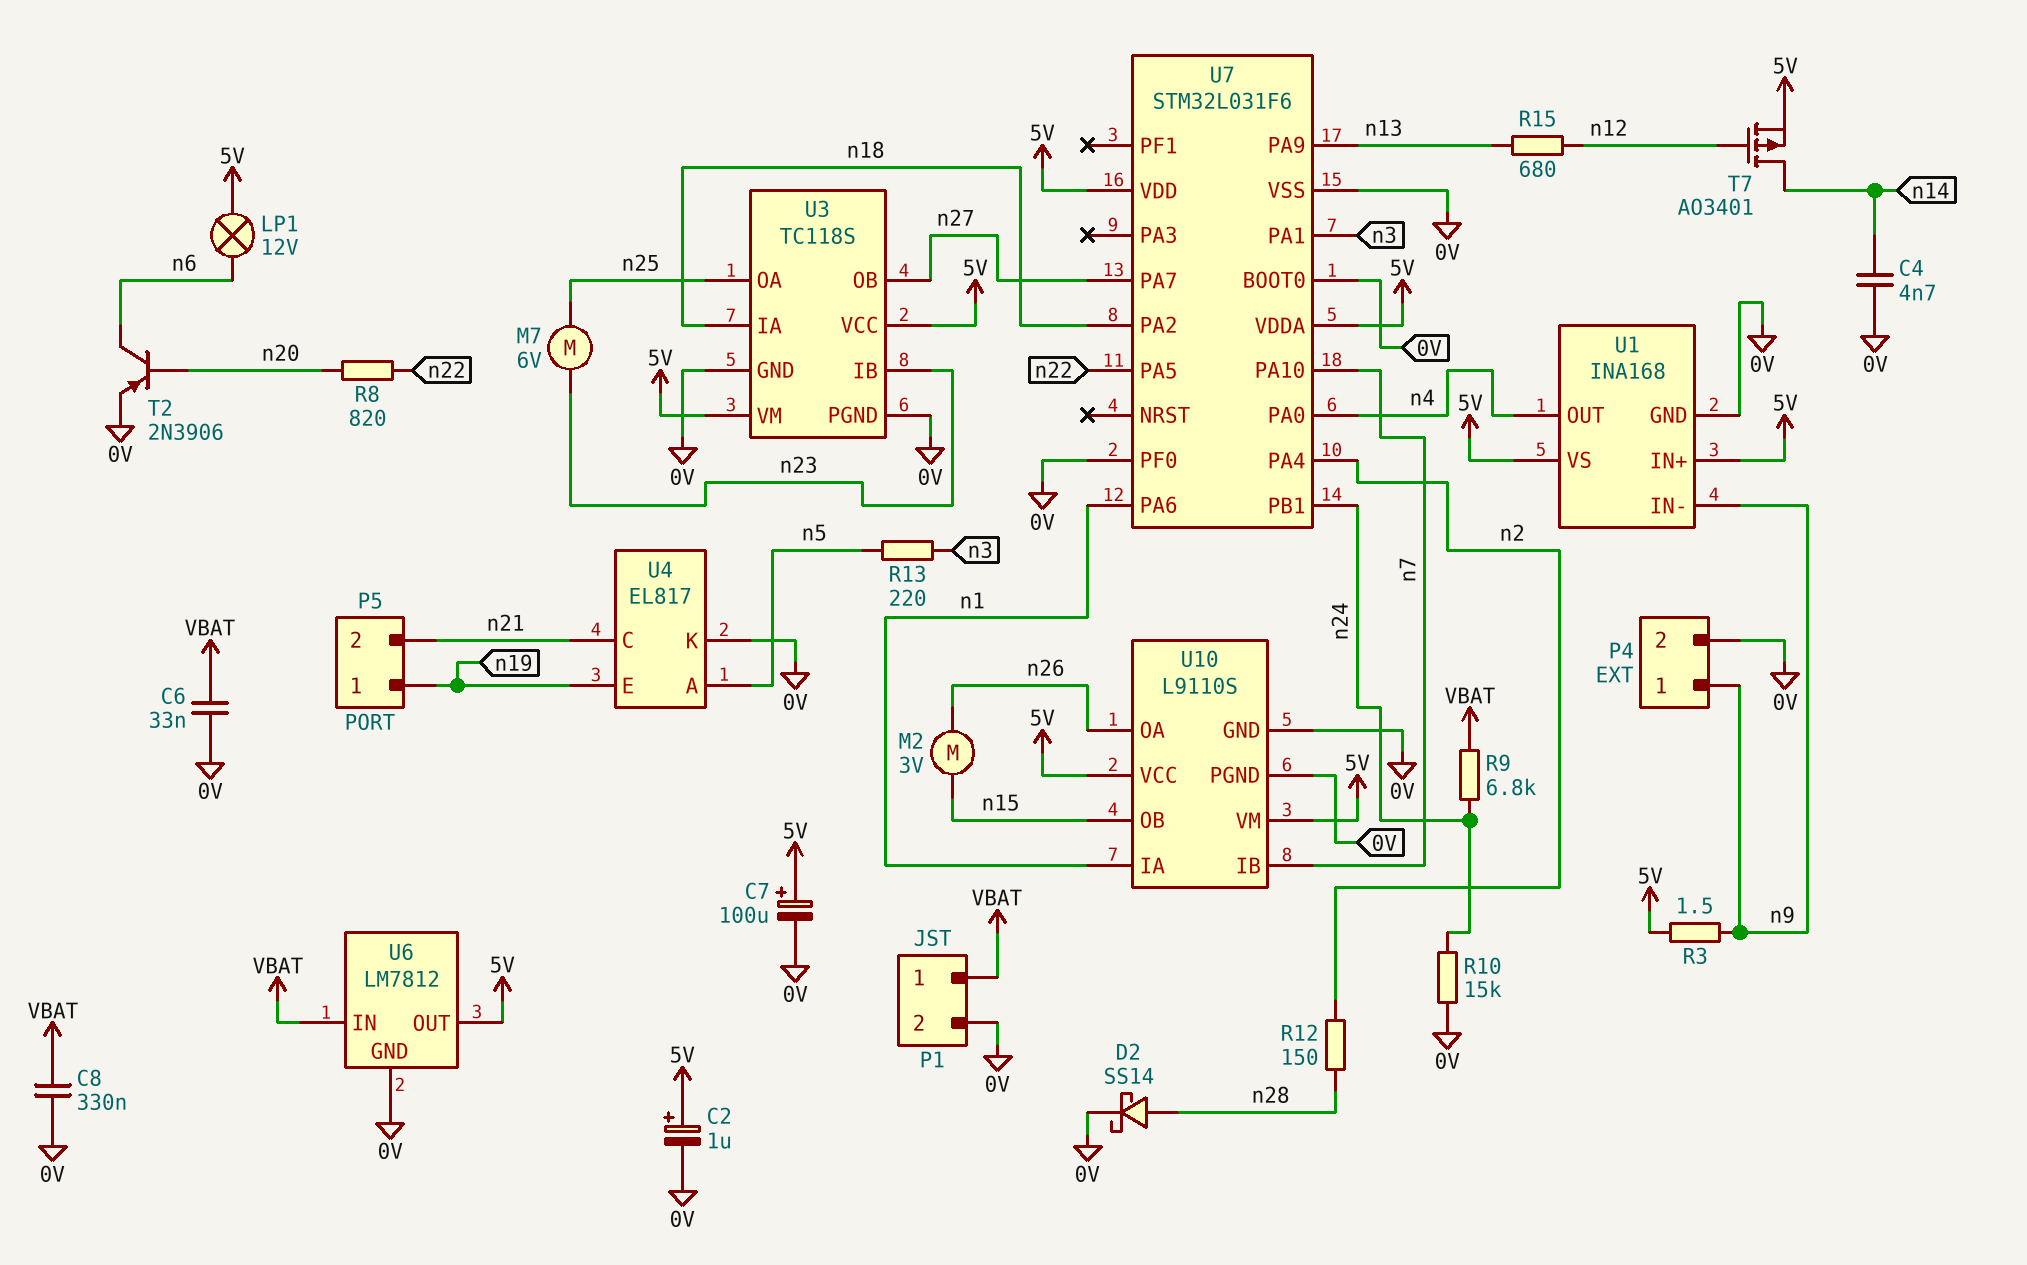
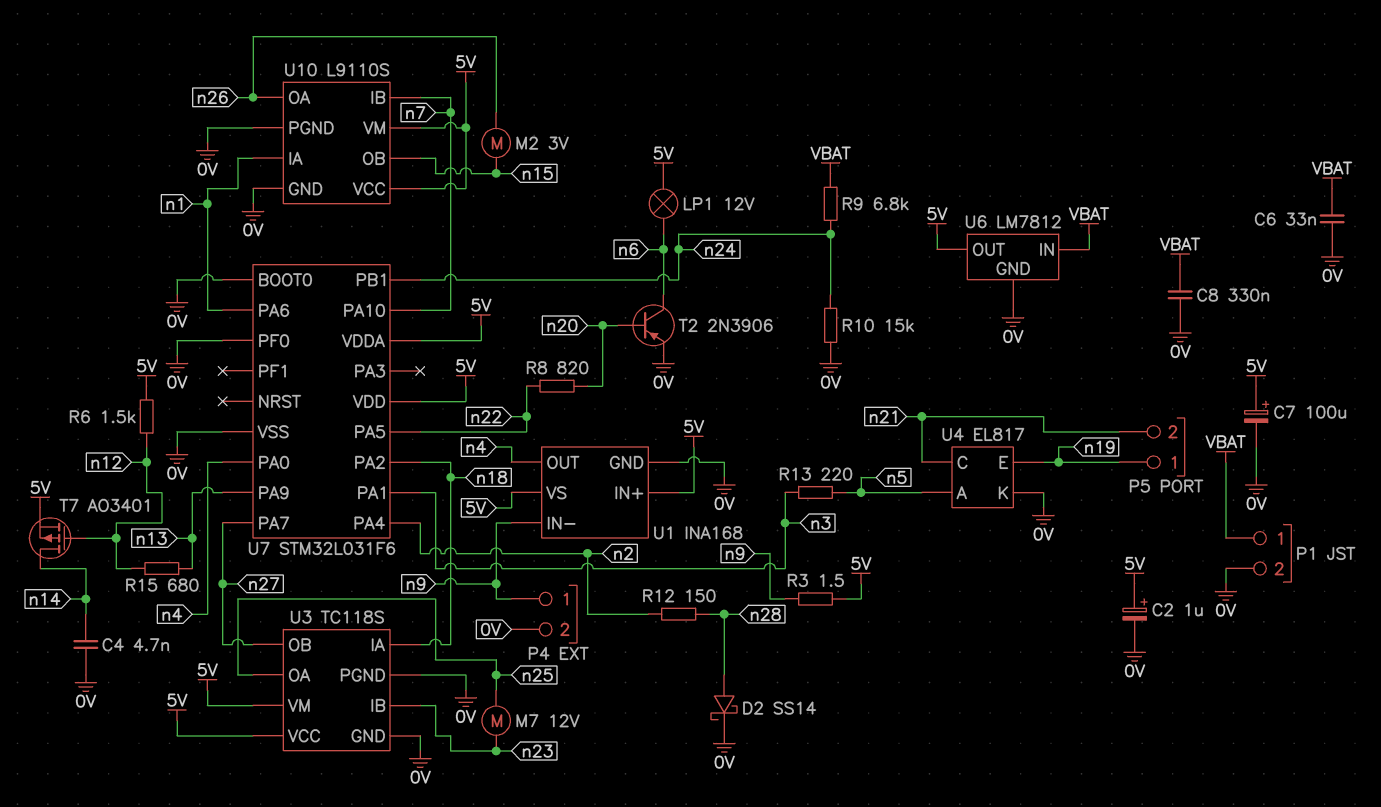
M7: motor 6V (n23, n25) -> motor 12V (n23, n25)
R6: none -> 1.5k (5V, n12)

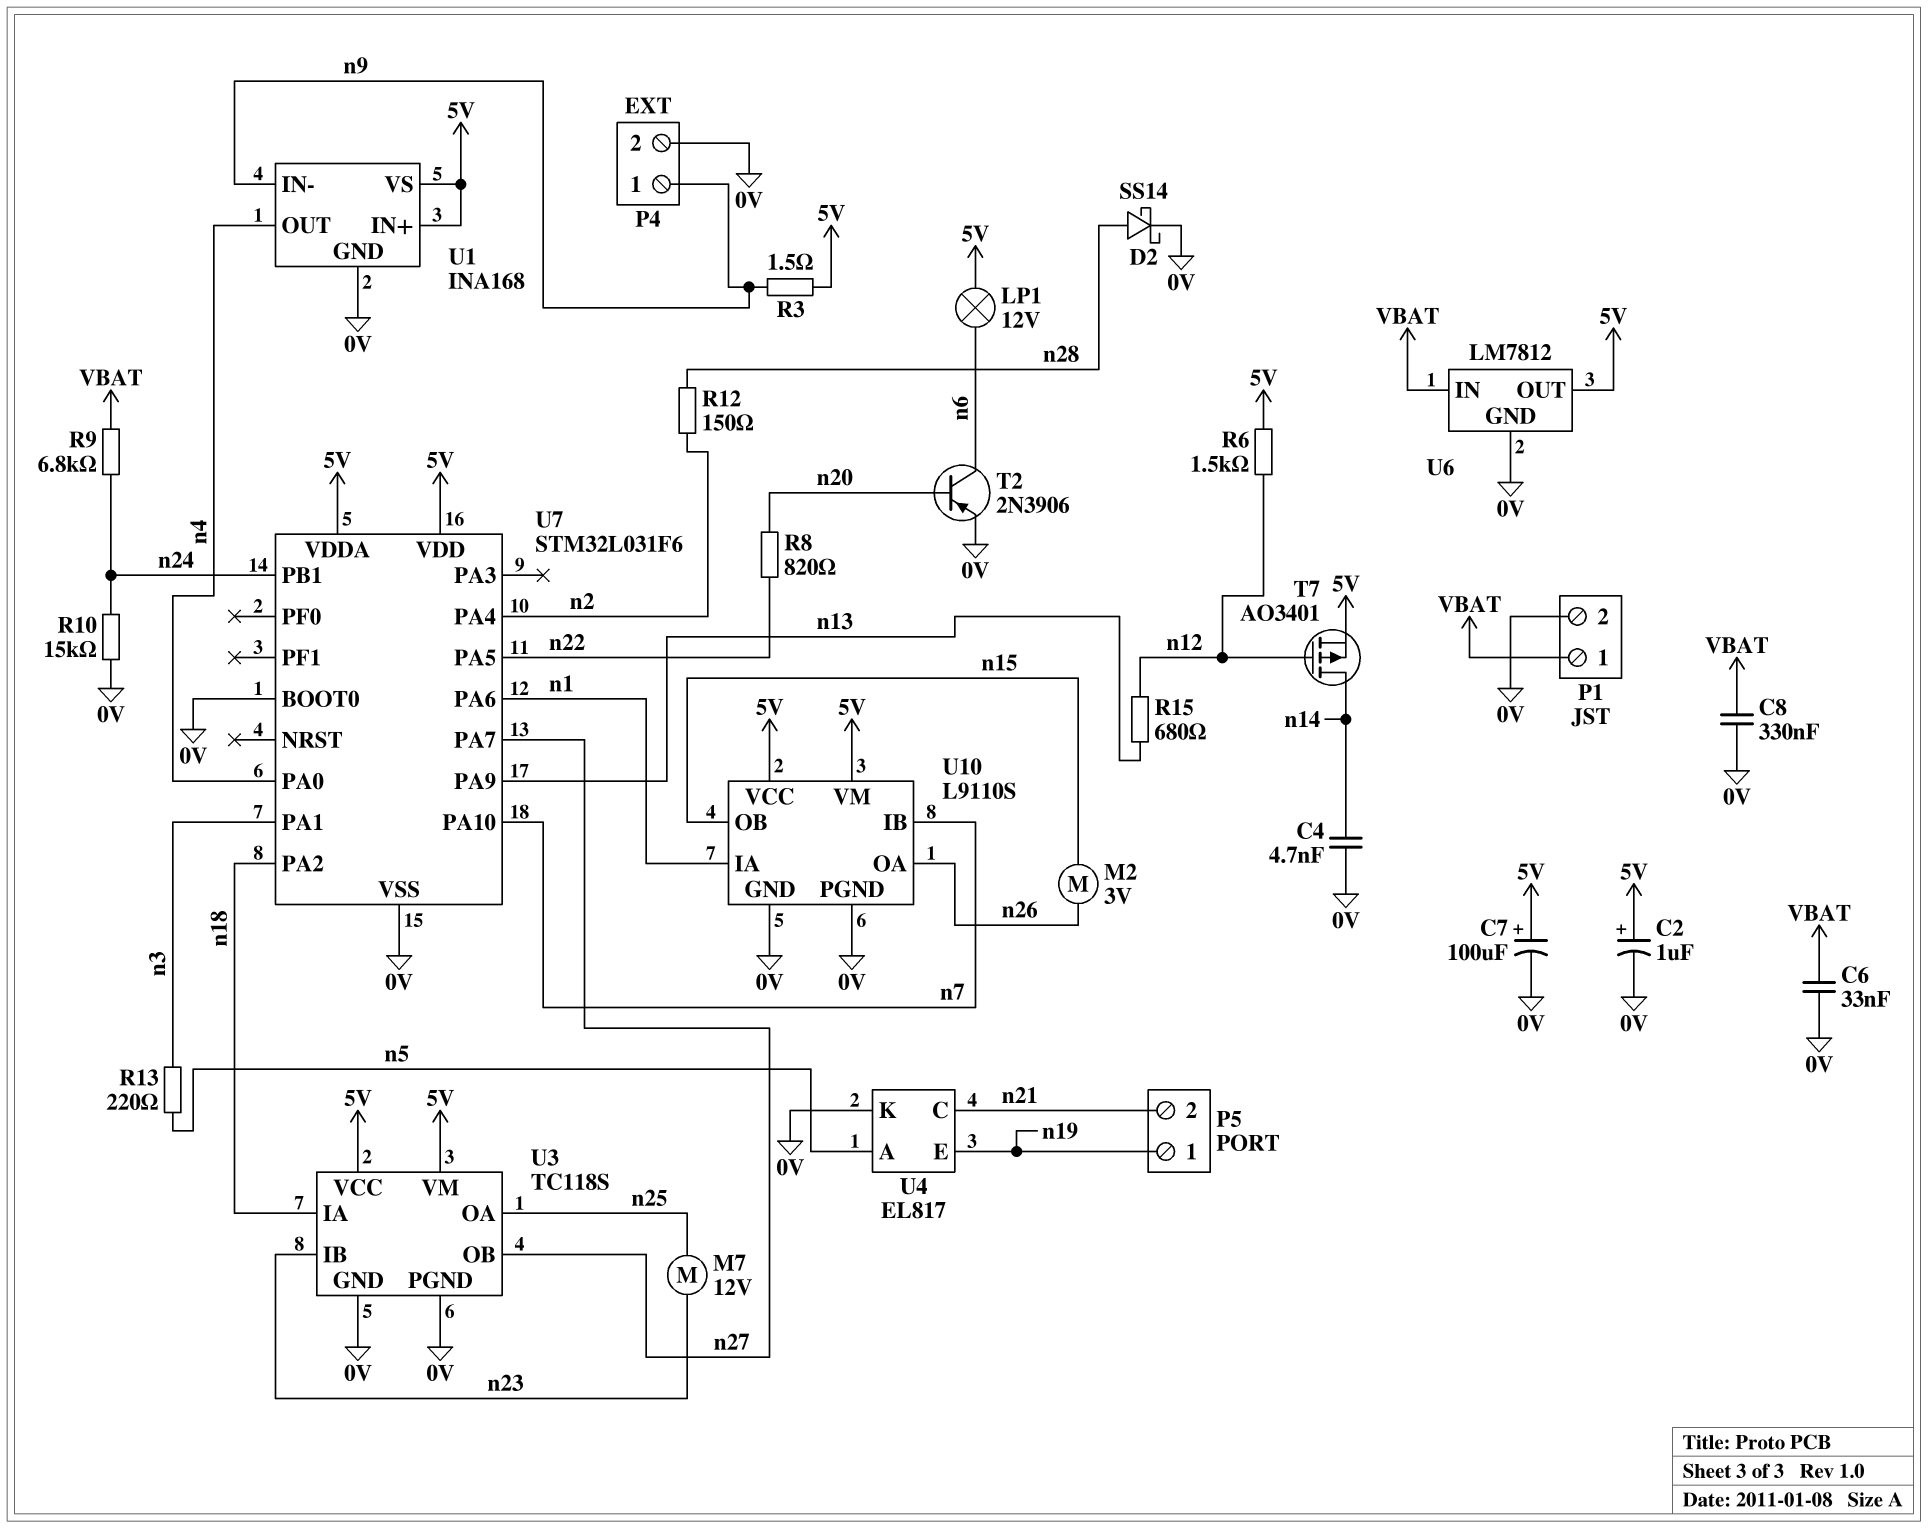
U7 pin PF0: 0V -> none

